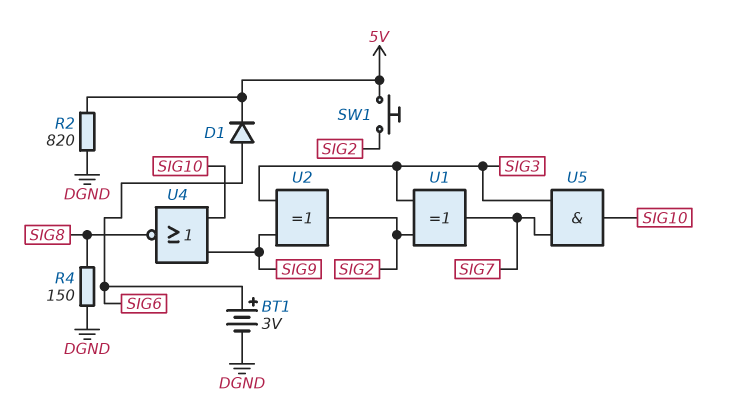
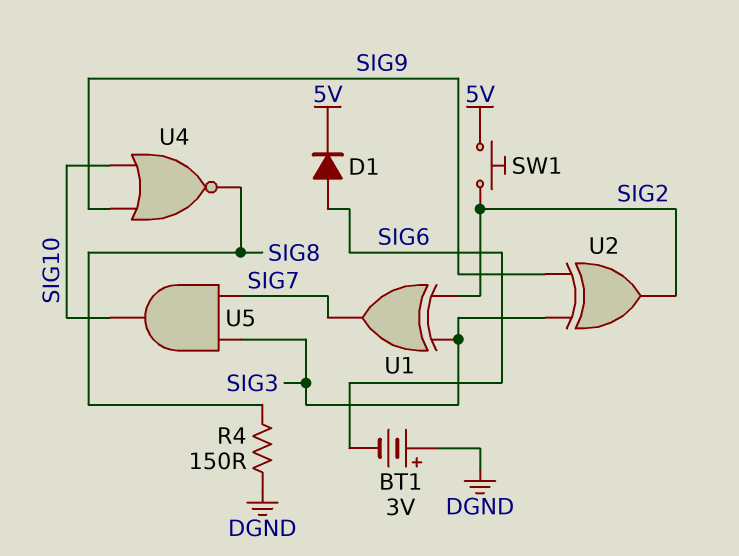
BT1: 3V (plus SIG6, minus DGND) -> 3V (plus DGND, minus SIG6)
R2: 820 (5V, DGND) -> none

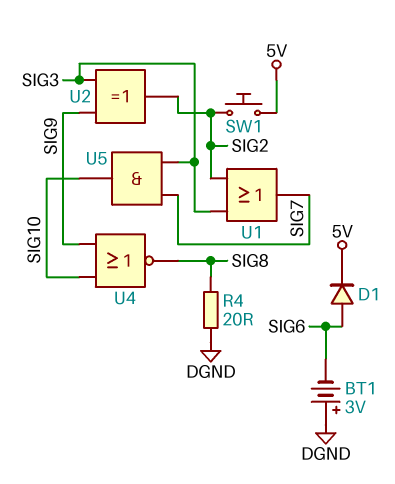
R4: 150 (DGND, SIG8) -> 20 (DGND, SIG8)
U1: XOR (in SIG2, in SIG3, out SIG7) -> OR (in SIG2, in SIG3, out SIG7)

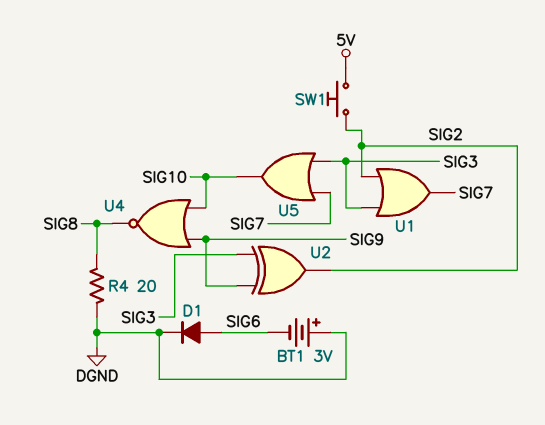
D1: diode (A SIG6, K 5V) -> diode (A SIG6, K DGND)
U5: AND (in SIG3, in SIG7, out SIG10) -> OR (in SIG3, in SIG7, out SIG10)

